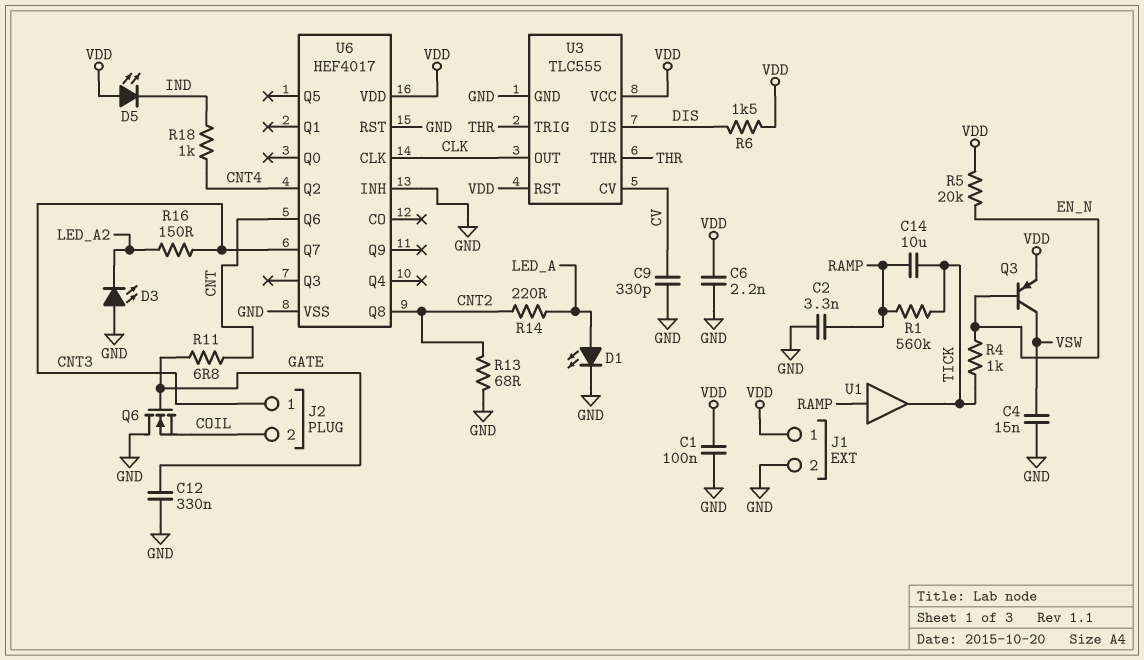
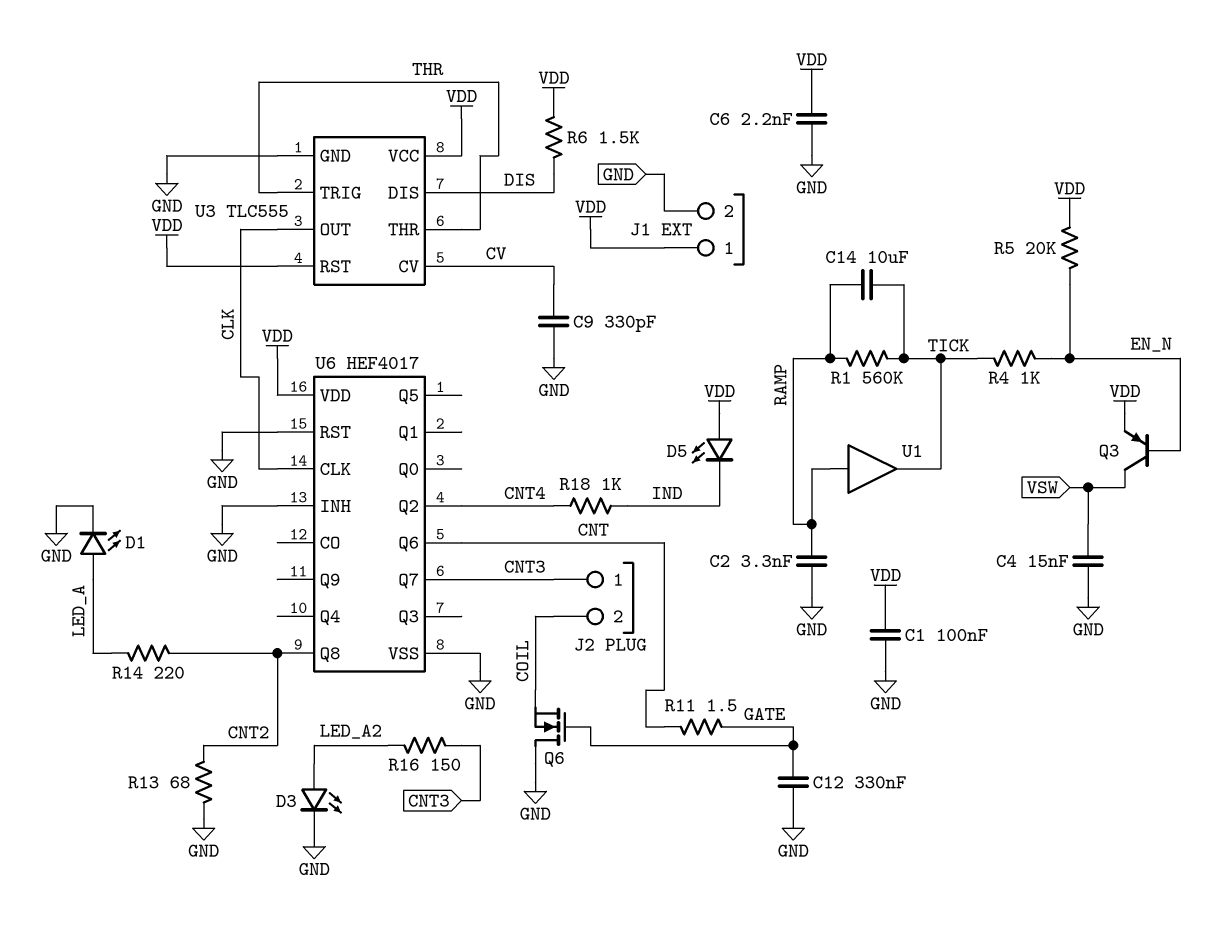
D3: LED (A GND, K LED_A2) -> LED (A LED_A2, K GND)
R11: 6.8 (CNT, GATE) -> 1.5 (CNT, GATE)

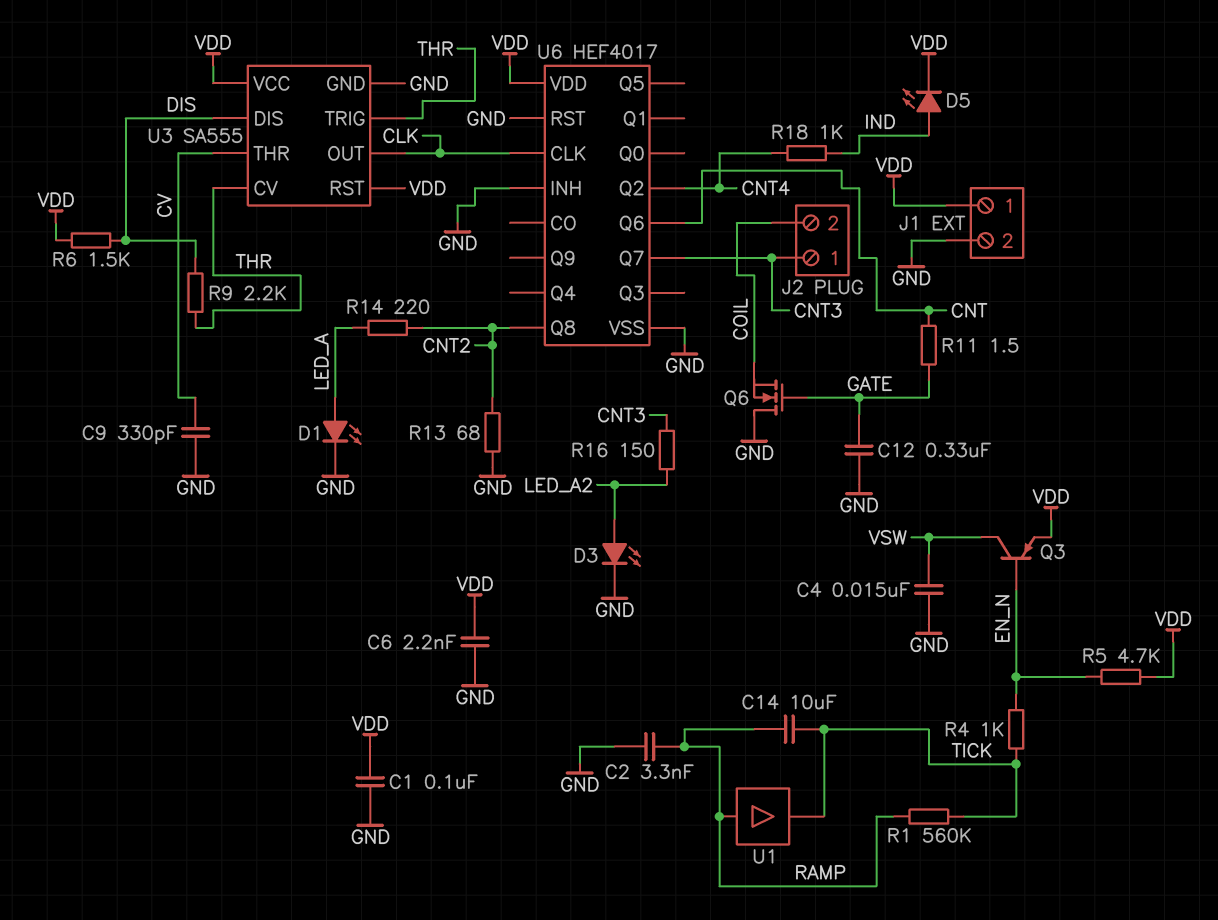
D5: LED (A VDD, K IND) -> LED (A IND, K VDD)
R5: 20k (EN_N, VDD) -> 4.7k (EN_N, VDD)
R9: none -> 2.2k (DIS, THR)
U3: TLC555 -> SA555
U3 pin CV: CV -> THR
U3 pin THR: THR -> CV

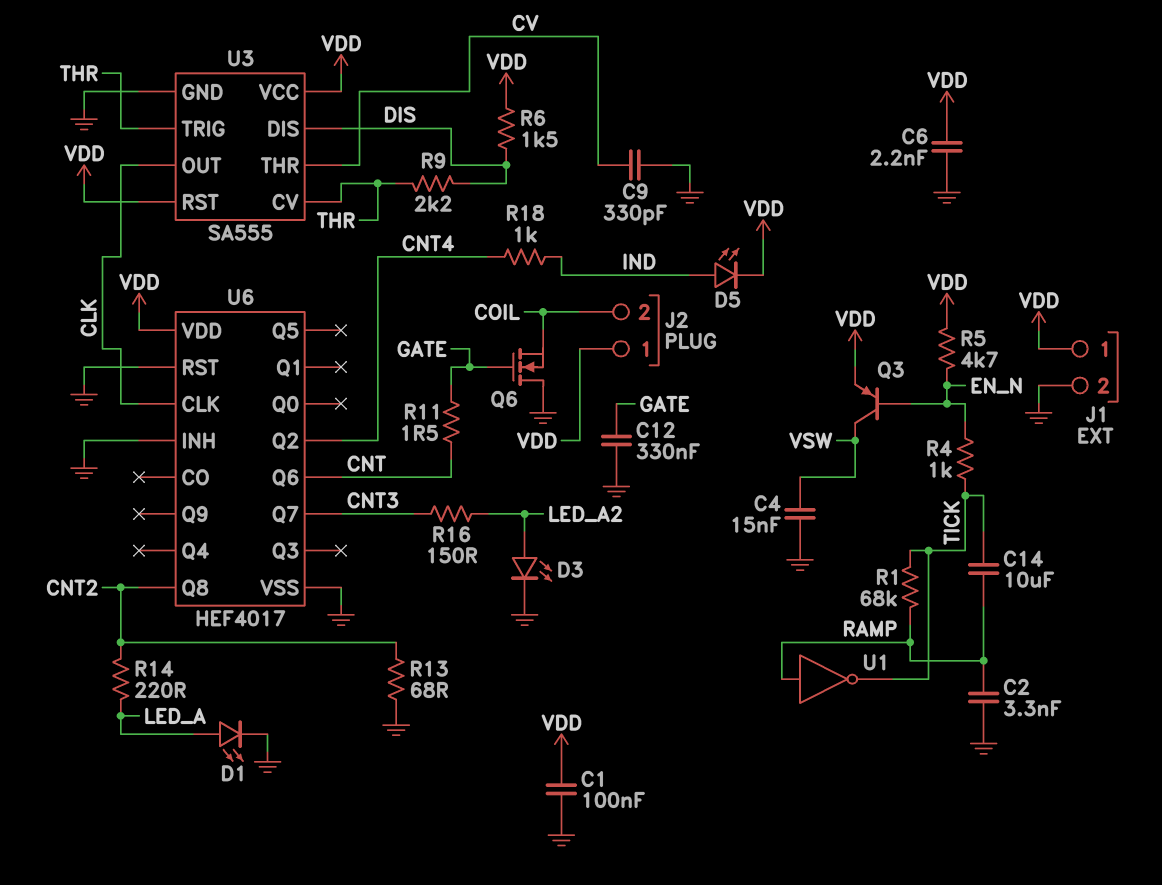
J2 pin 1: CNT3 -> VDD
R1: 560k (RAMP, TICK) -> 68k (RAMP, TICK)
U1: buffer (in RAMP, out TICK) -> NOT (in RAMP, out TICK)

